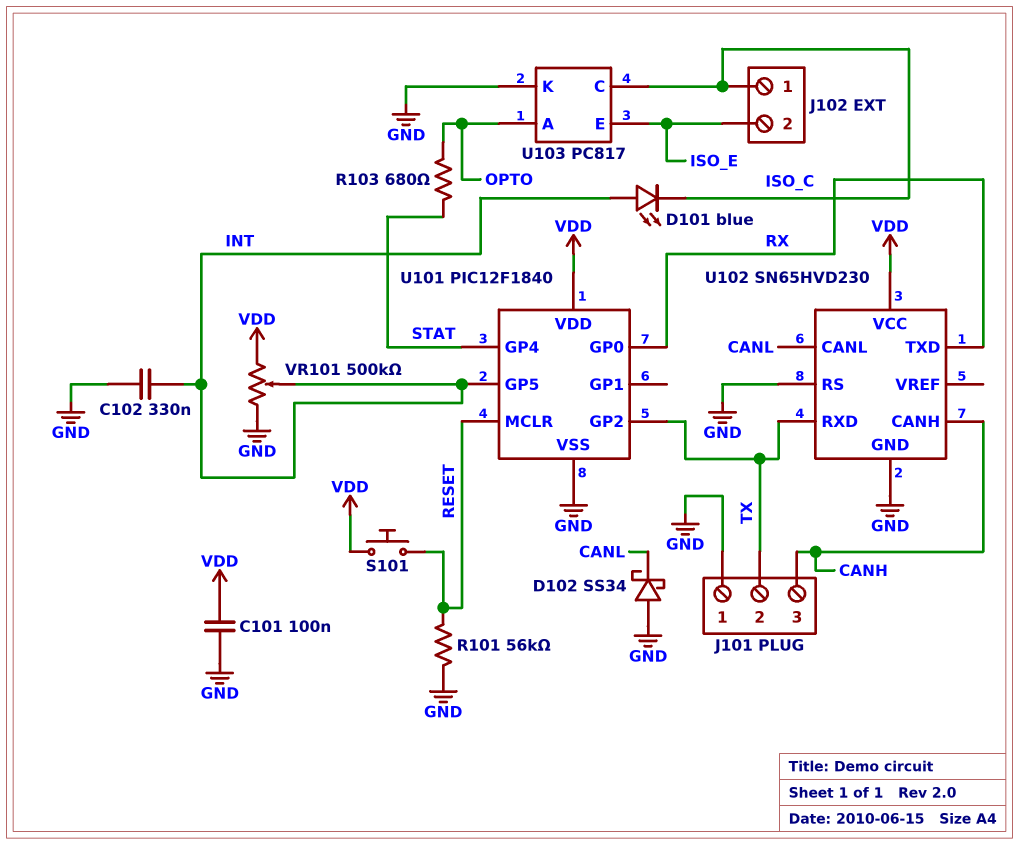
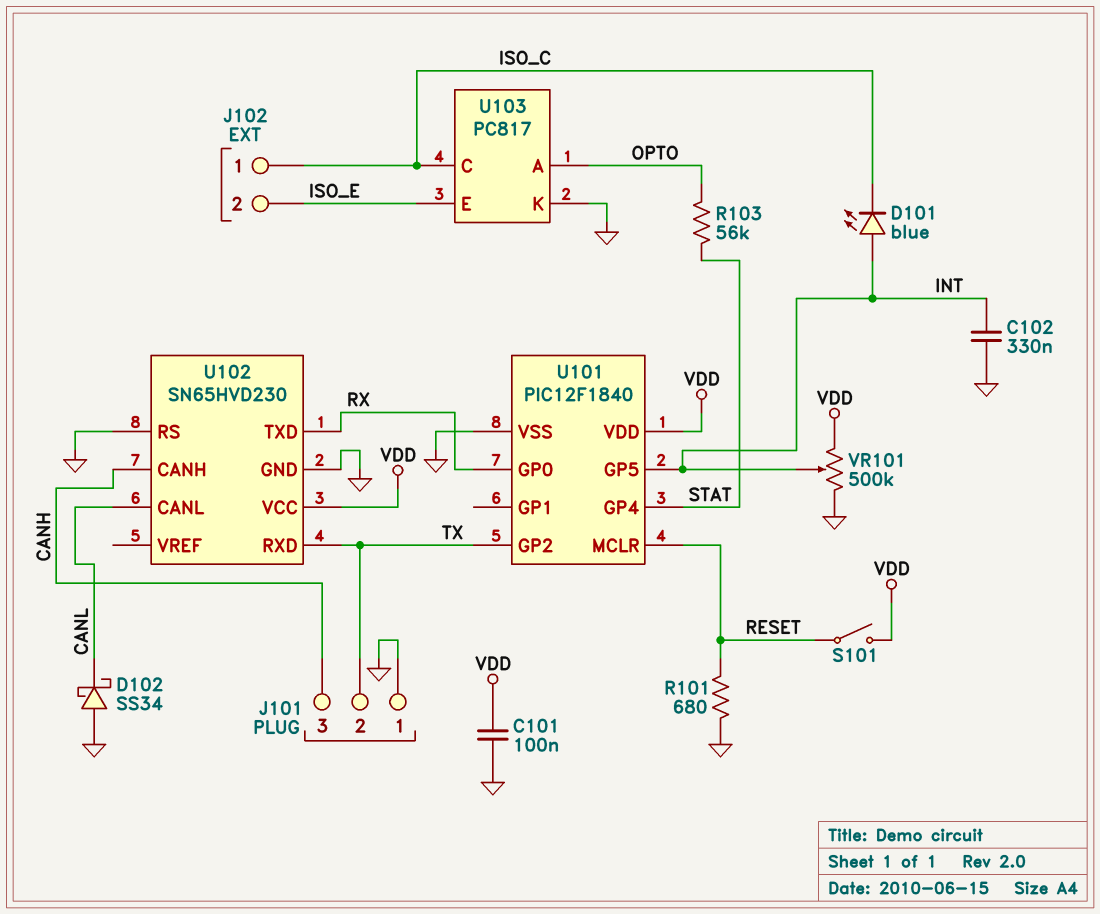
R101: 56k (GND, RESET) -> 680 (GND, RESET)
R103: 680 (OPTO, STAT) -> 56k (OPTO, STAT)
S101: button (RESET, VDD) -> switch (RESET, VDD)

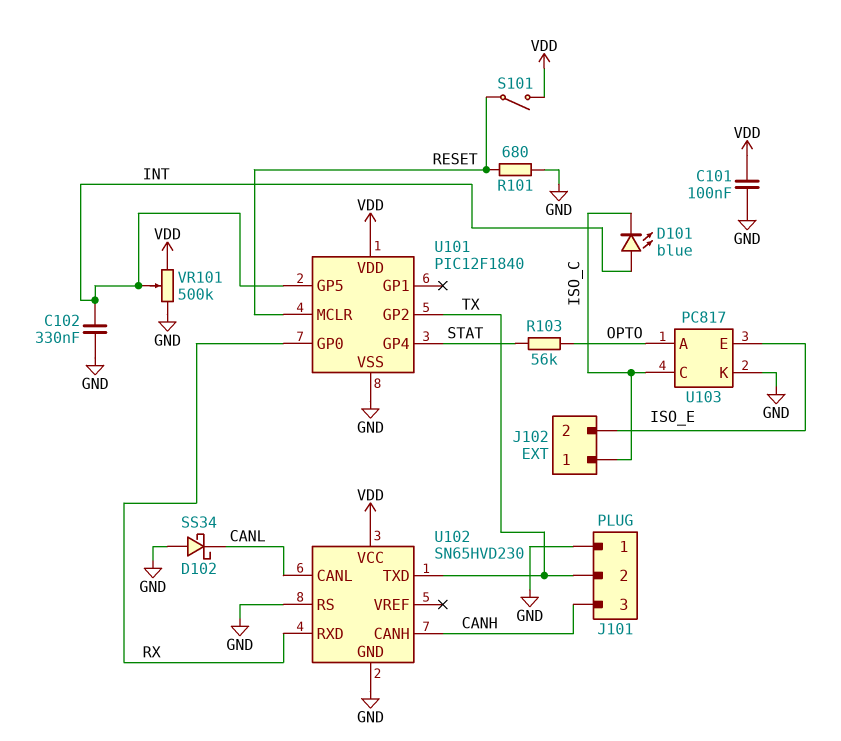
U102 pin RXD: TX -> RX
U102 pin TXD: RX -> TX

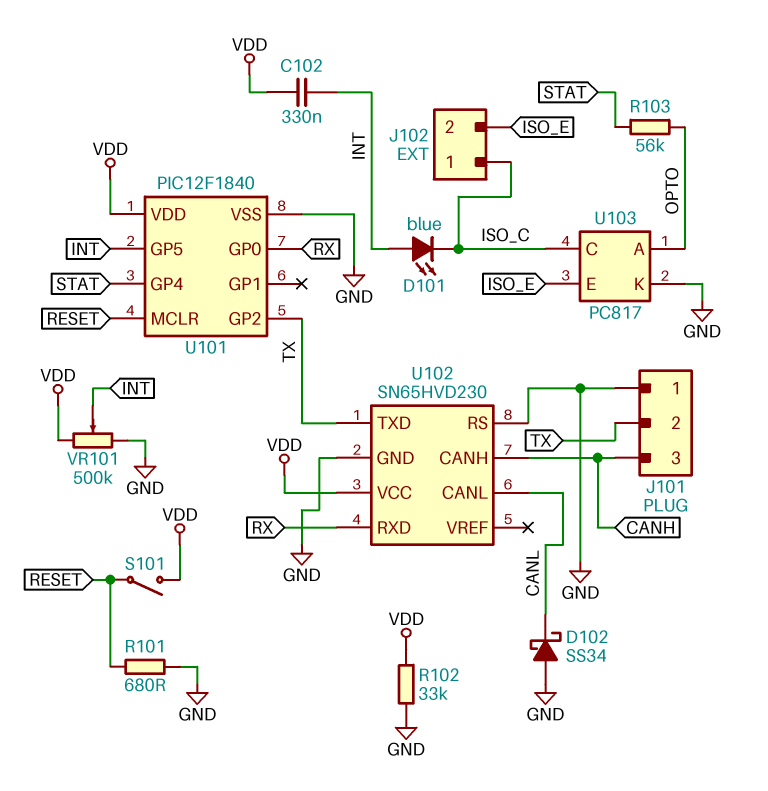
C101: 100nF (GND, VDD) -> none
C102: 330nF (GND, INT) -> 330nF (INT, VDD)
R102: none -> 33k (GND, VDD)

